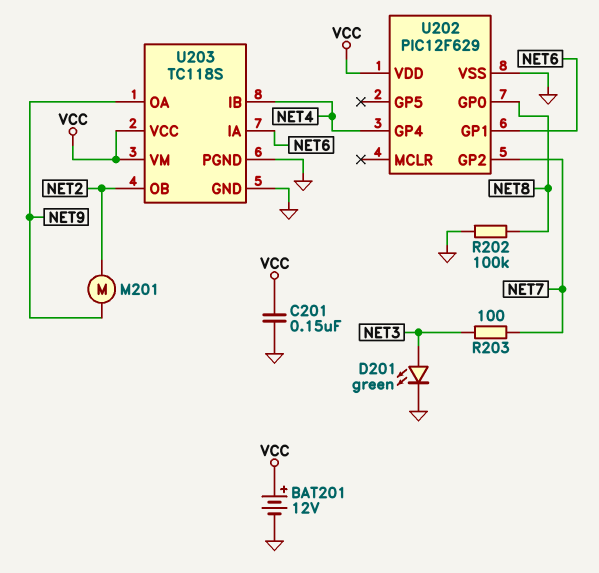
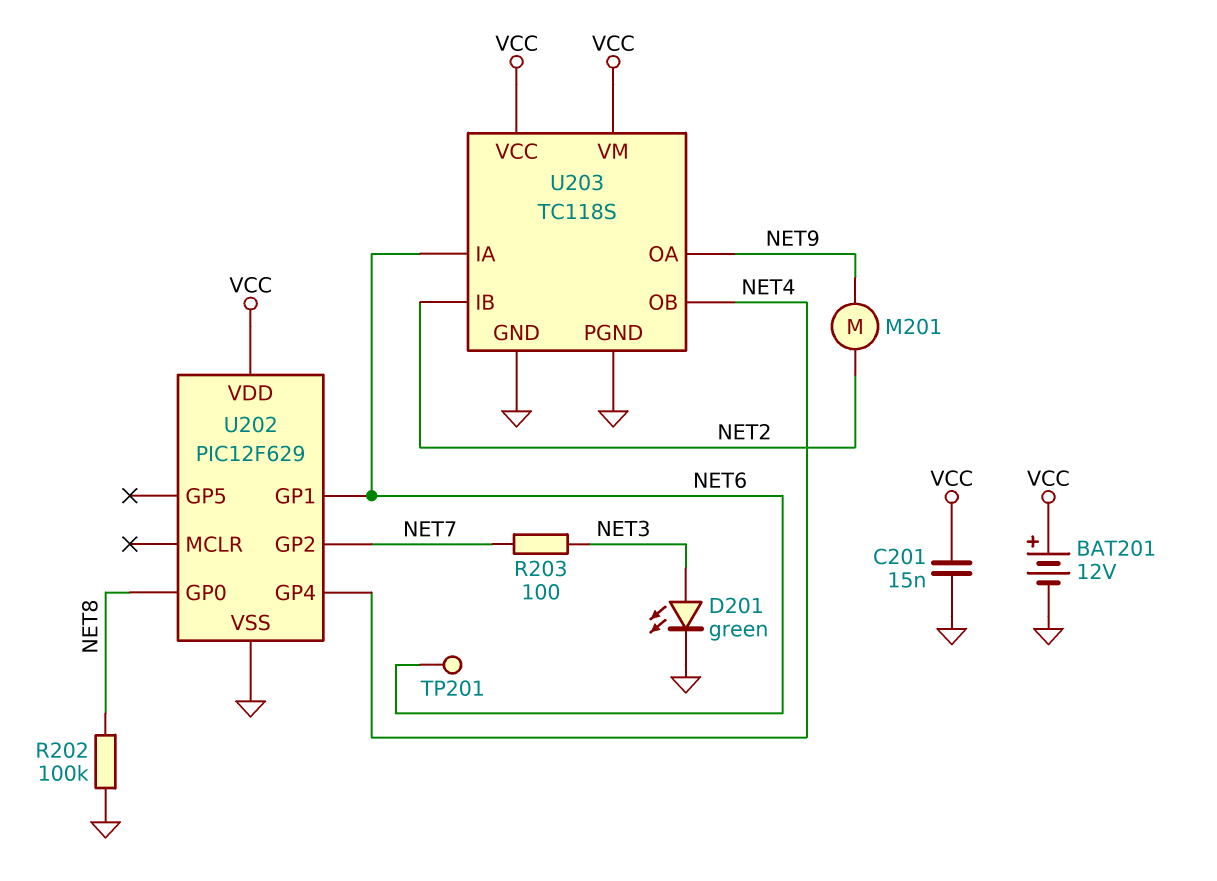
C201: 150nF (GND, VCC) -> 15nF (GND, VCC)
TP201: none -> test point (NET6)
U203 pin IB: NET4 -> NET2
U203 pin OB: NET2 -> NET4

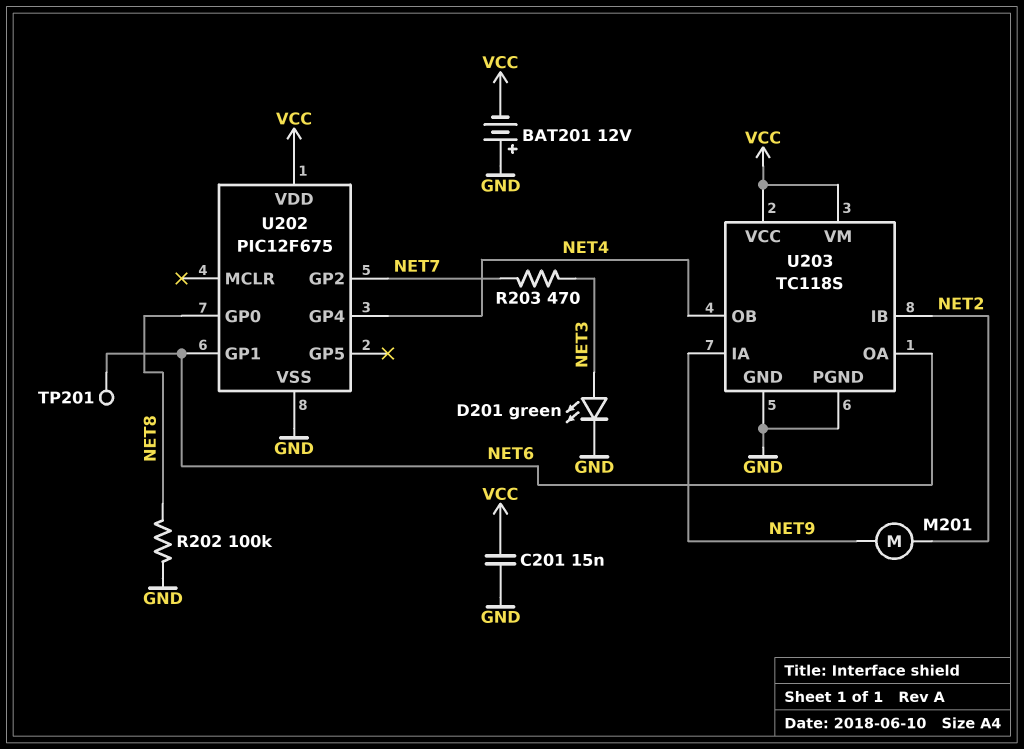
BAT201: 12V (plus VCC, minus GND) -> 12V (plus GND, minus VCC)
R203: 100 (NET3, NET7) -> 470 (NET3, NET7)
U202: PIC12F629 -> PIC12F675
U203 pin IA: NET6 -> NET9
U203 pin OA: NET9 -> NET6

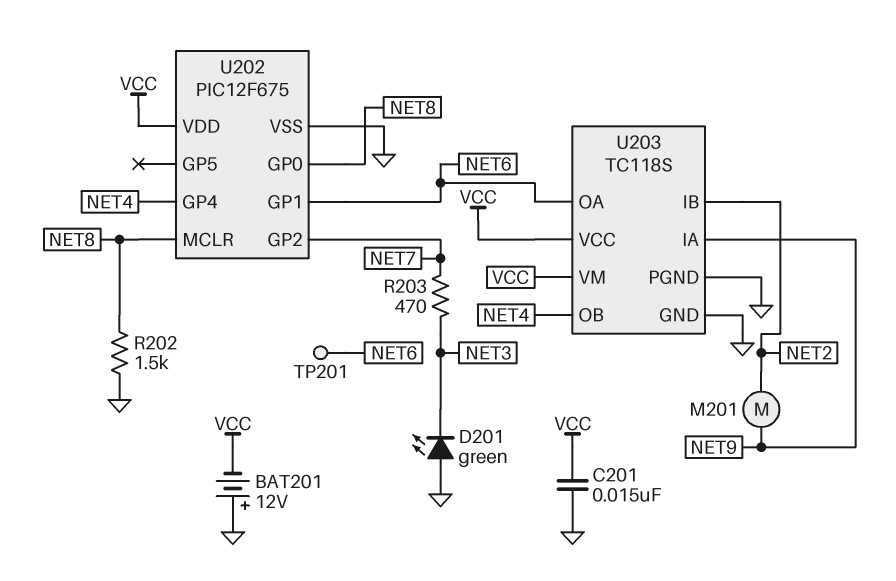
D201: LED green (A NET3, K GND) -> LED green (A GND, K NET3)
R202: 100k (GND, NET8) -> 1.5k (GND, NET8)
U202 pin MCLR: none -> NET8

